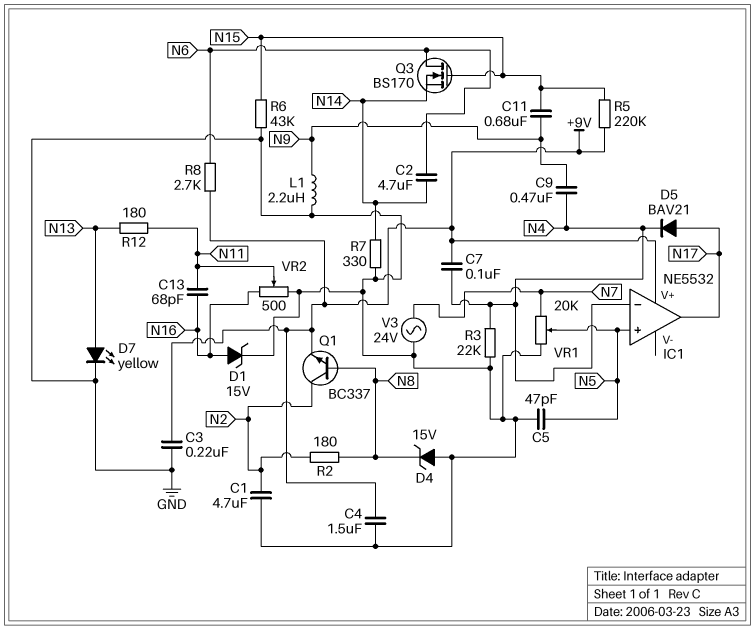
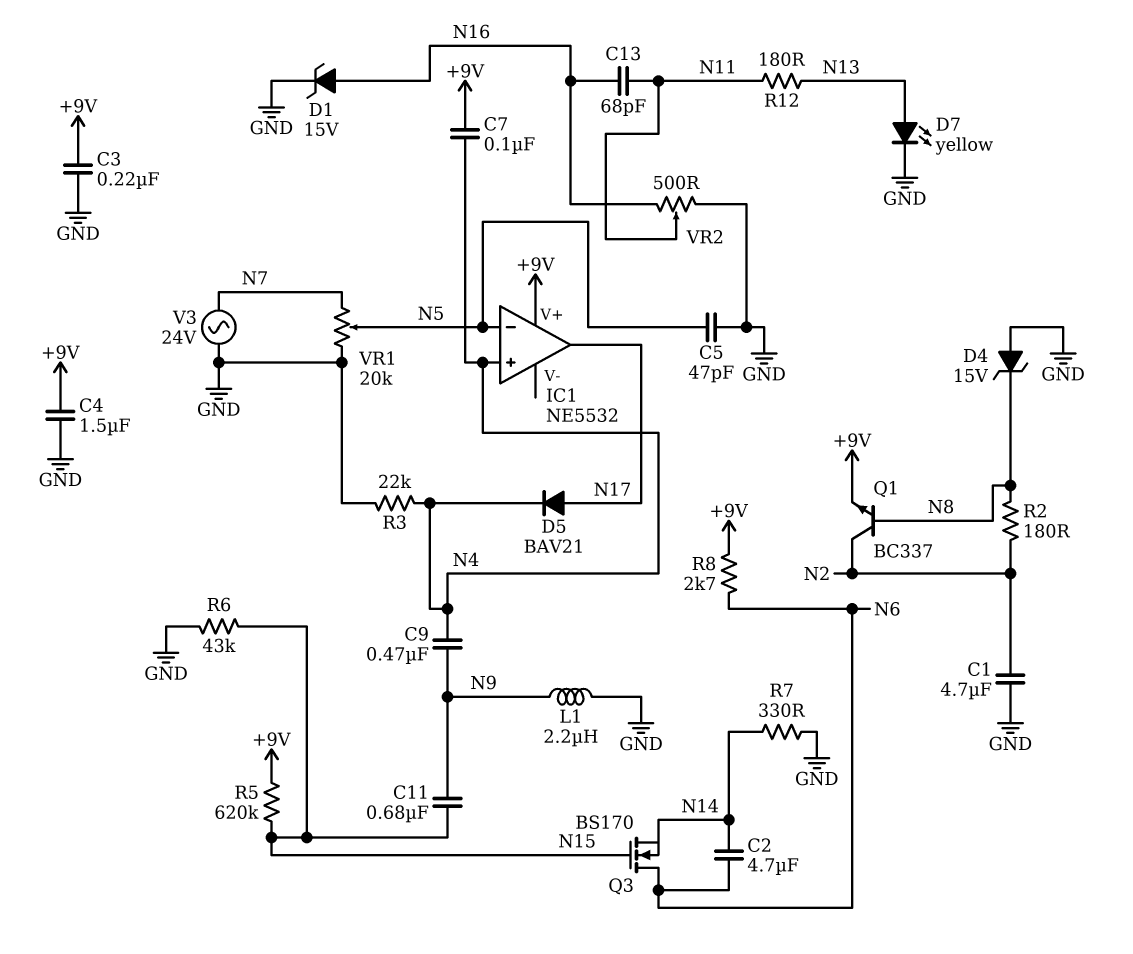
IC1 pin in+: N5 -> N4
IC1 pin in-: N4 -> N5
R5: 220k (+9V, N15) -> 620k (+9V, N15)

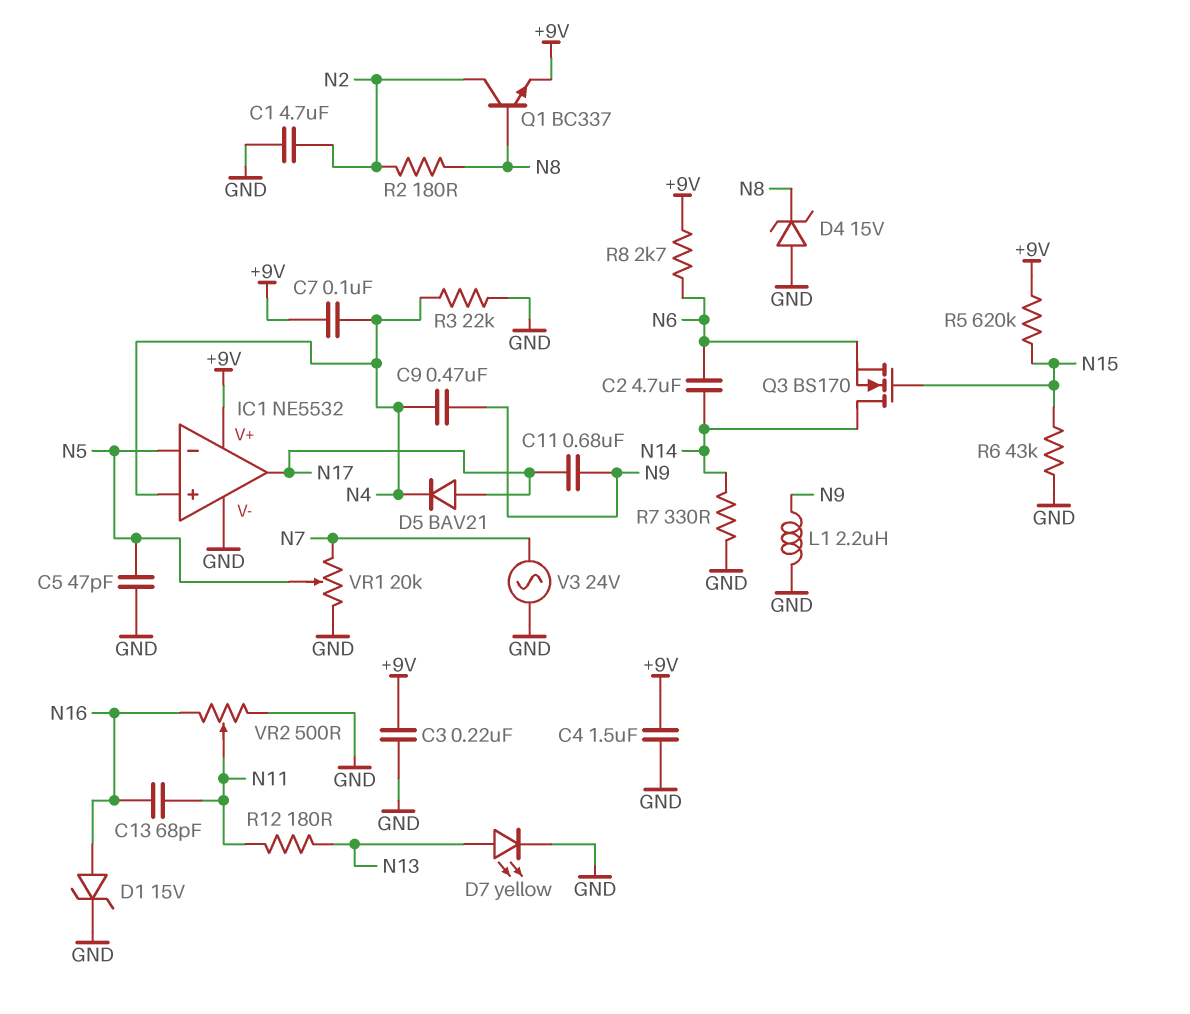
C11: 680nF (N9, N15) -> 680nF (N9, N17)
IC1 pin V-: none -> GND
Q3: NMOS BS170 (G N15, D N6, S N14) -> NMOS BS170 (G N15, D N14, S N6)

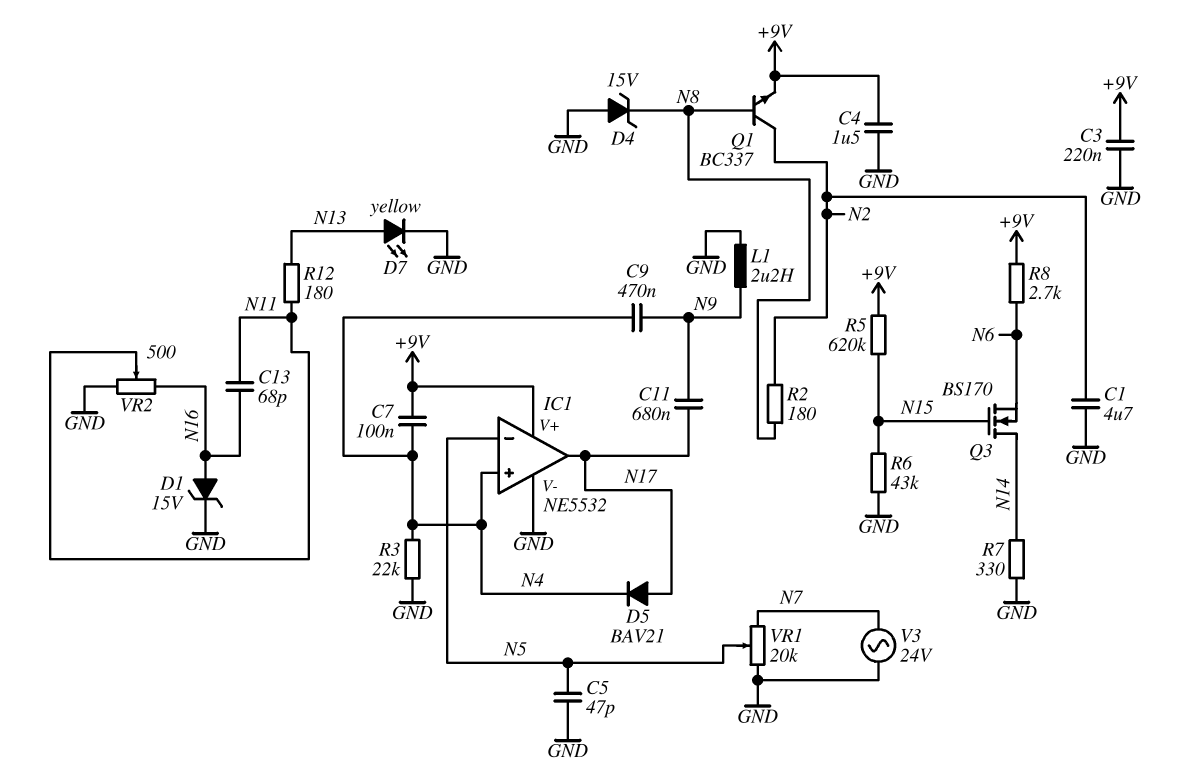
C2: 4.7uF (N6, N14) -> none

